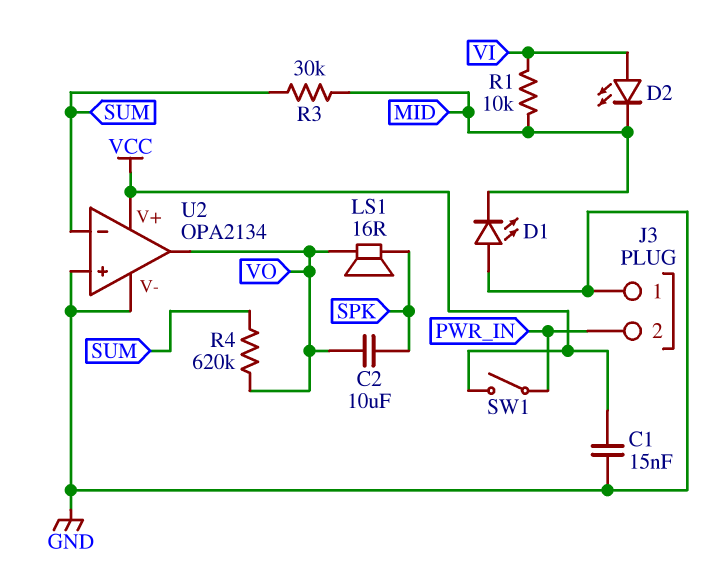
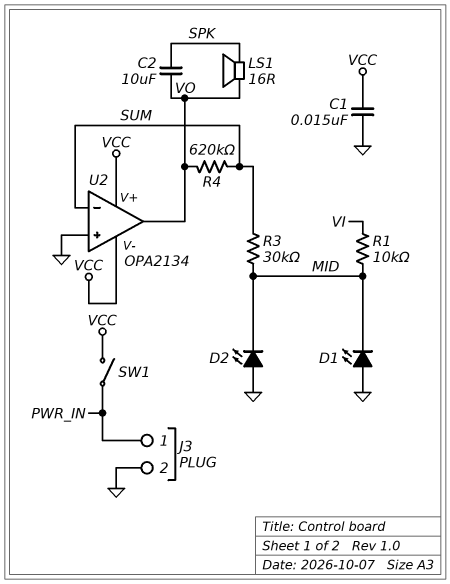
D2: LED (A VI, K MID) -> LED (A GND, K MID)
J3 pin 1: GND -> PWR_IN
J3 pin 2: PWR_IN -> GND
U2 pin V-: GND -> VCC

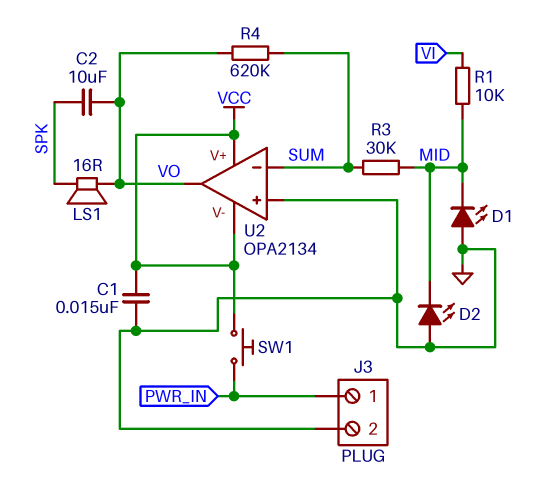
SW1: switch (PWR_IN, VCC) -> button (PWR_IN, VCC)

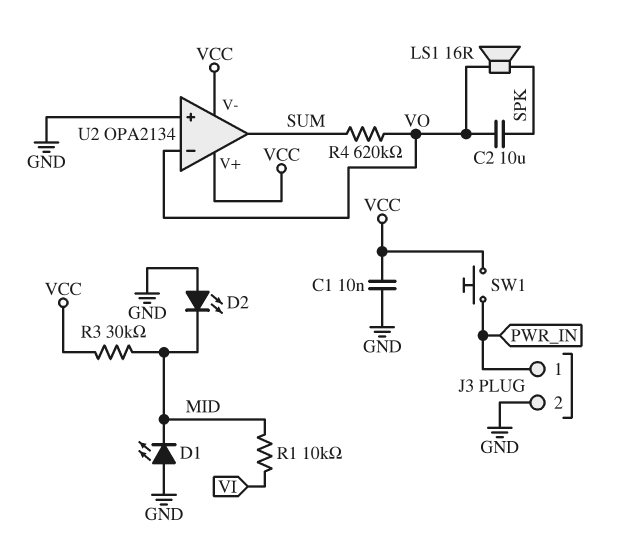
C1: 15nF (GND, VCC) -> 10nF (GND, VCC)
R3: 30k (MID, SUM) -> 30k (MID, VCC)
U2 pin in-: SUM -> VO
U2 pin out: VO -> SUM

